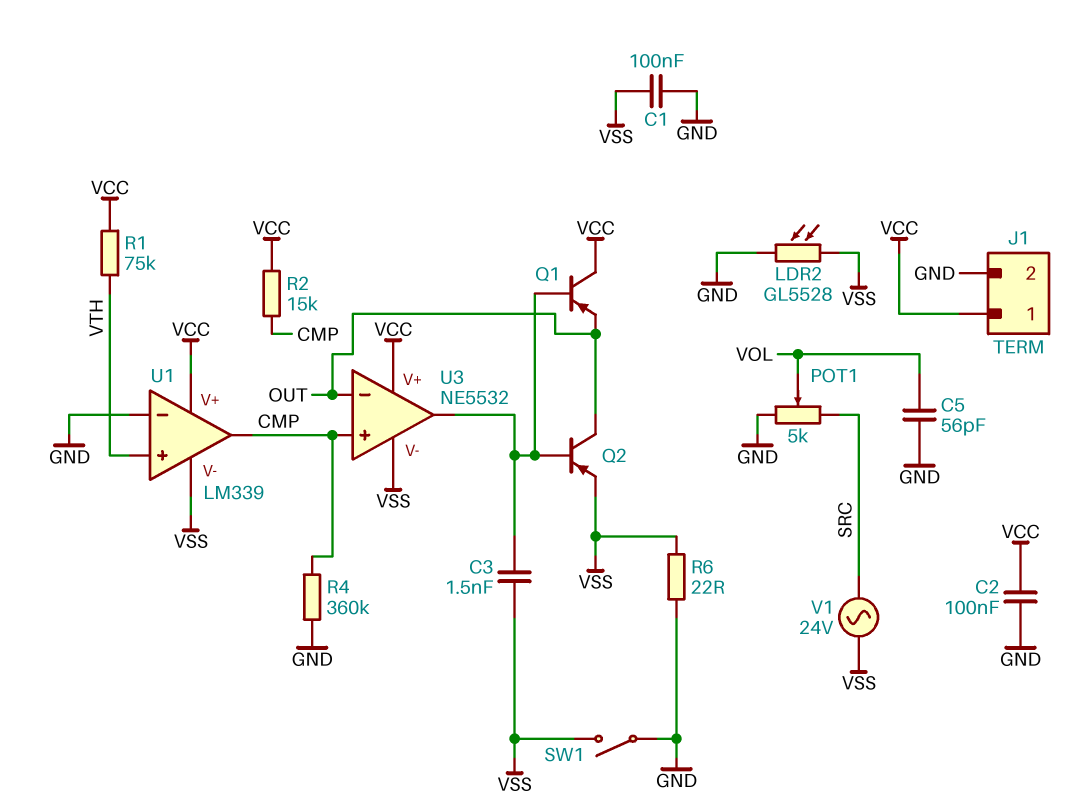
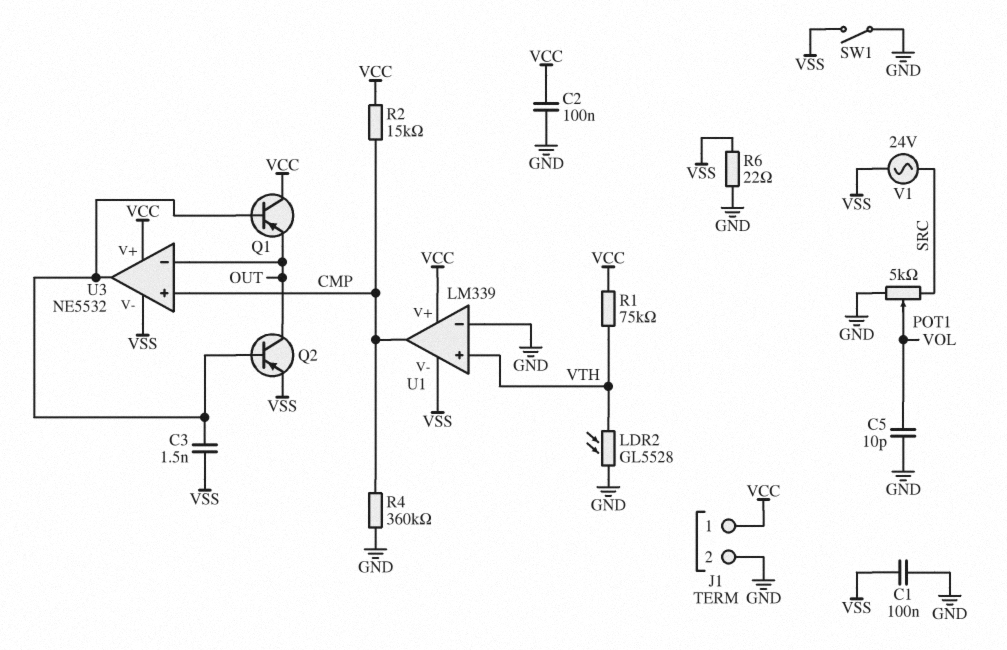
C5: 56pF (GND, VOL) -> 10pF (GND, VOL)
LDR2: GL5528 (GND, VSS) -> GL5528 (GND, VTH)

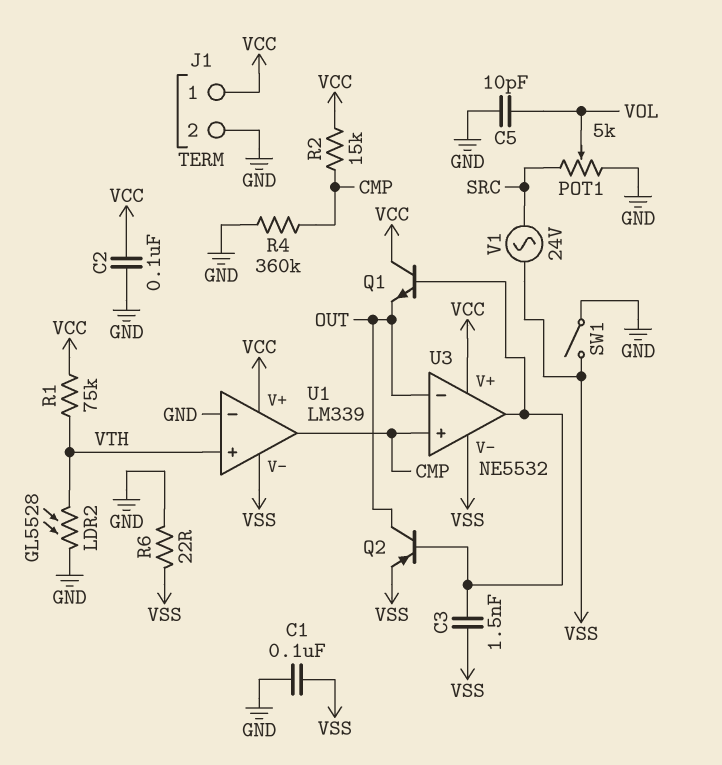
Q1: PNP (B U3/out, C VCC, E OUT) -> NPN (B U3/out, C VCC, E OUT)

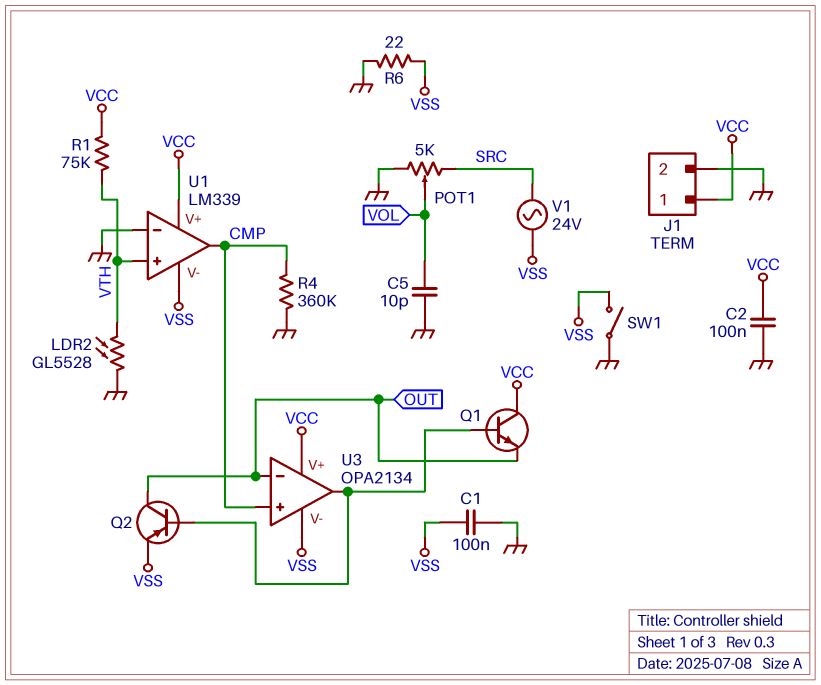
C3: 1.5nF (U3/out, VSS) -> none
R2: 15k (CMP, VCC) -> none
U3: NE5532 -> OPA2134

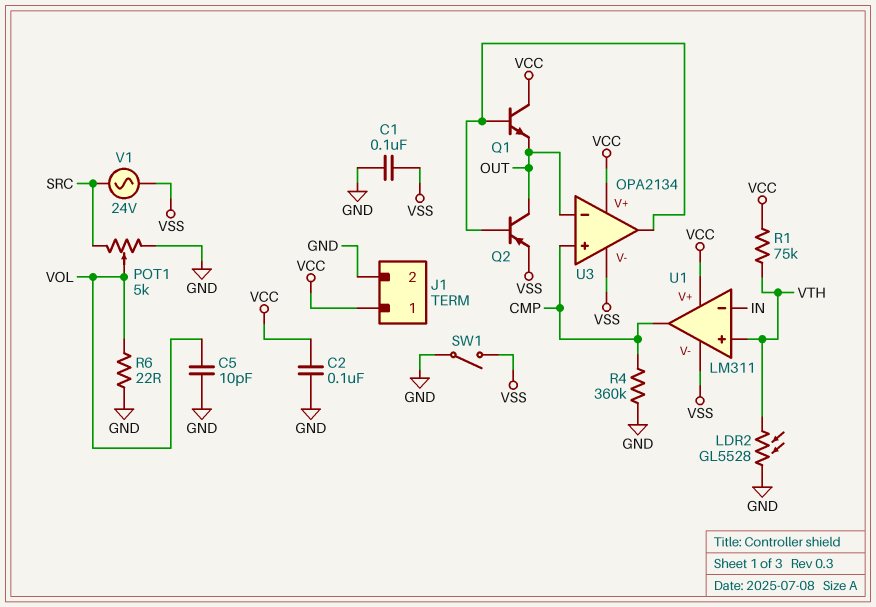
R6: 22 (GND, VSS) -> 22 (GND, VOL)
U1: LM339 -> LM311
U1 pin in-: GND -> IN

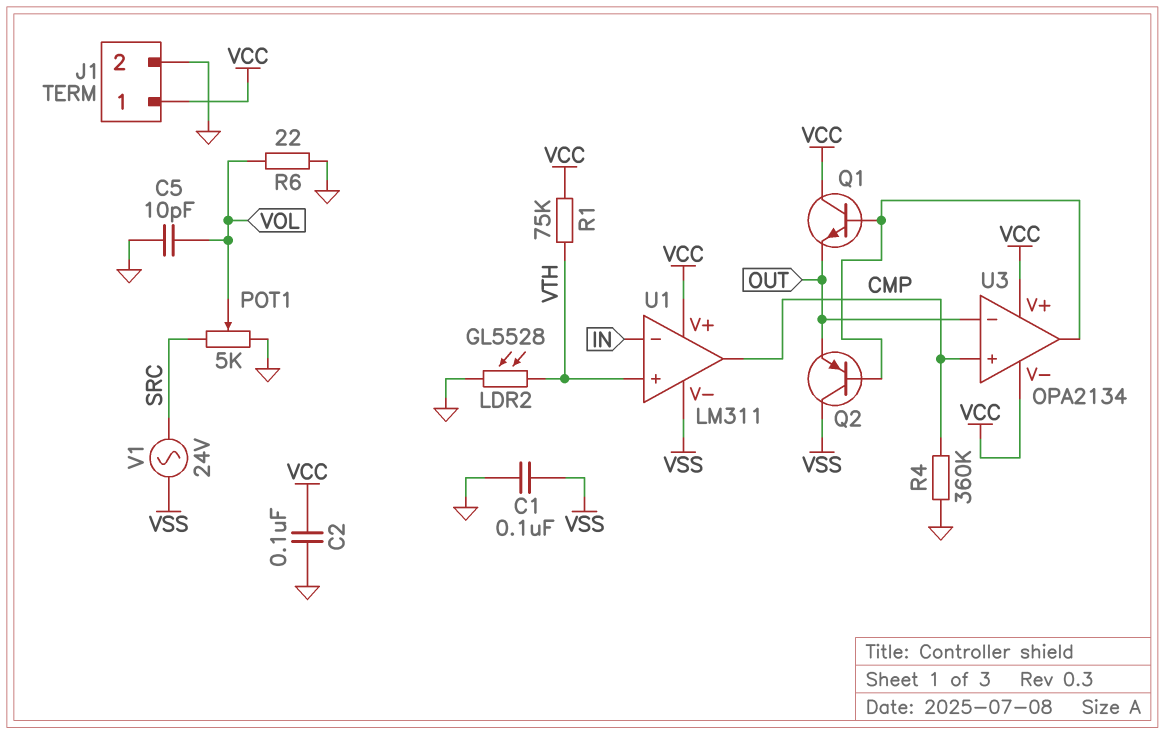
Q2: PNP (B U3/out, C OUT, E VSS) -> PNP (B U3/out, C VSS, E OUT)
SW1: switch (GND, VSS) -> none
U3 pin V-: VSS -> VCC

